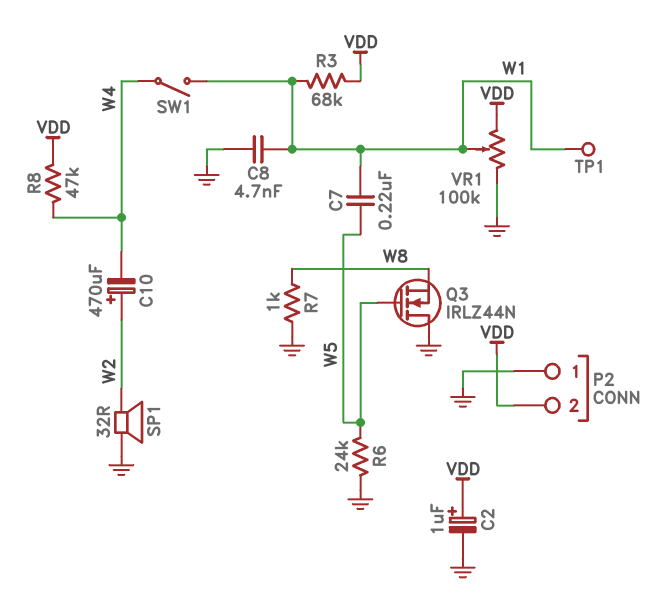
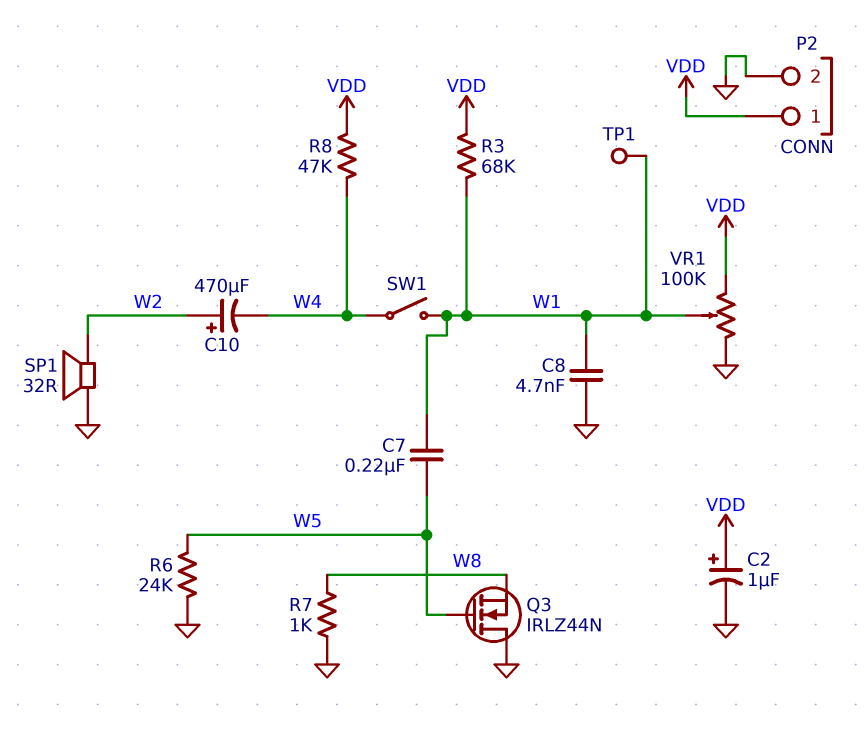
P2 pin 1: GND -> VDD
P2 pin 2: VDD -> GND

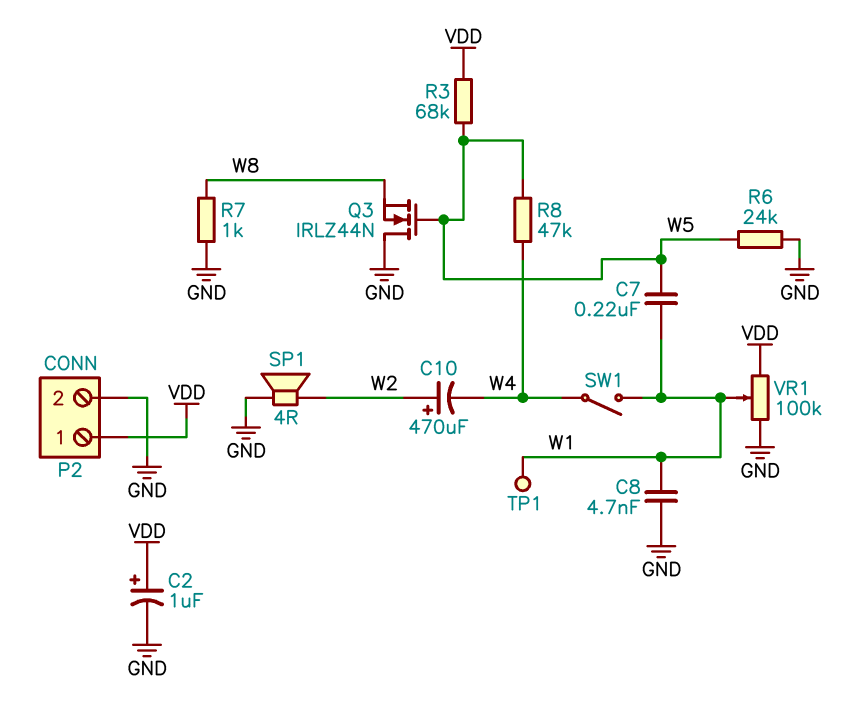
R3: 68k (VDD, W1) -> 68k (VDD, W5)
R8: 47k (VDD, W4) -> 47k (W4, W5)
SP1: speaker 32R (GND, W2) -> speaker 4R (GND, W2)

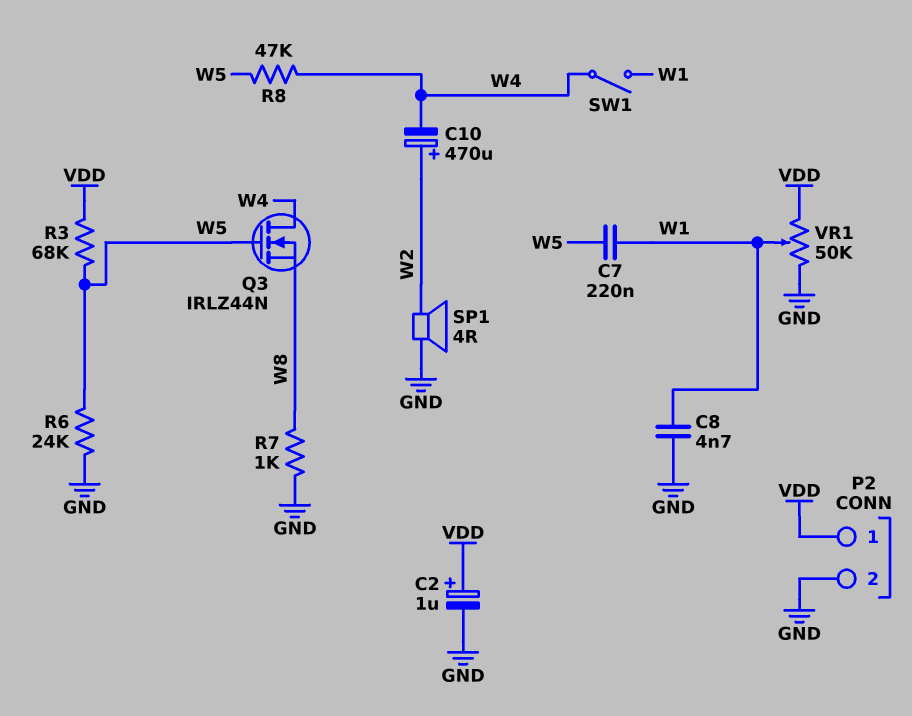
Q3: NMOS IRLZ44N (G W5, D GND, S W8) -> NMOS IRLZ44N (G W5, D W4, S W8)
TP1: test point (W1) -> none
VR1: 100k (GND, VDD, wiper W1) -> 50k (GND, VDD, wiper W1)

